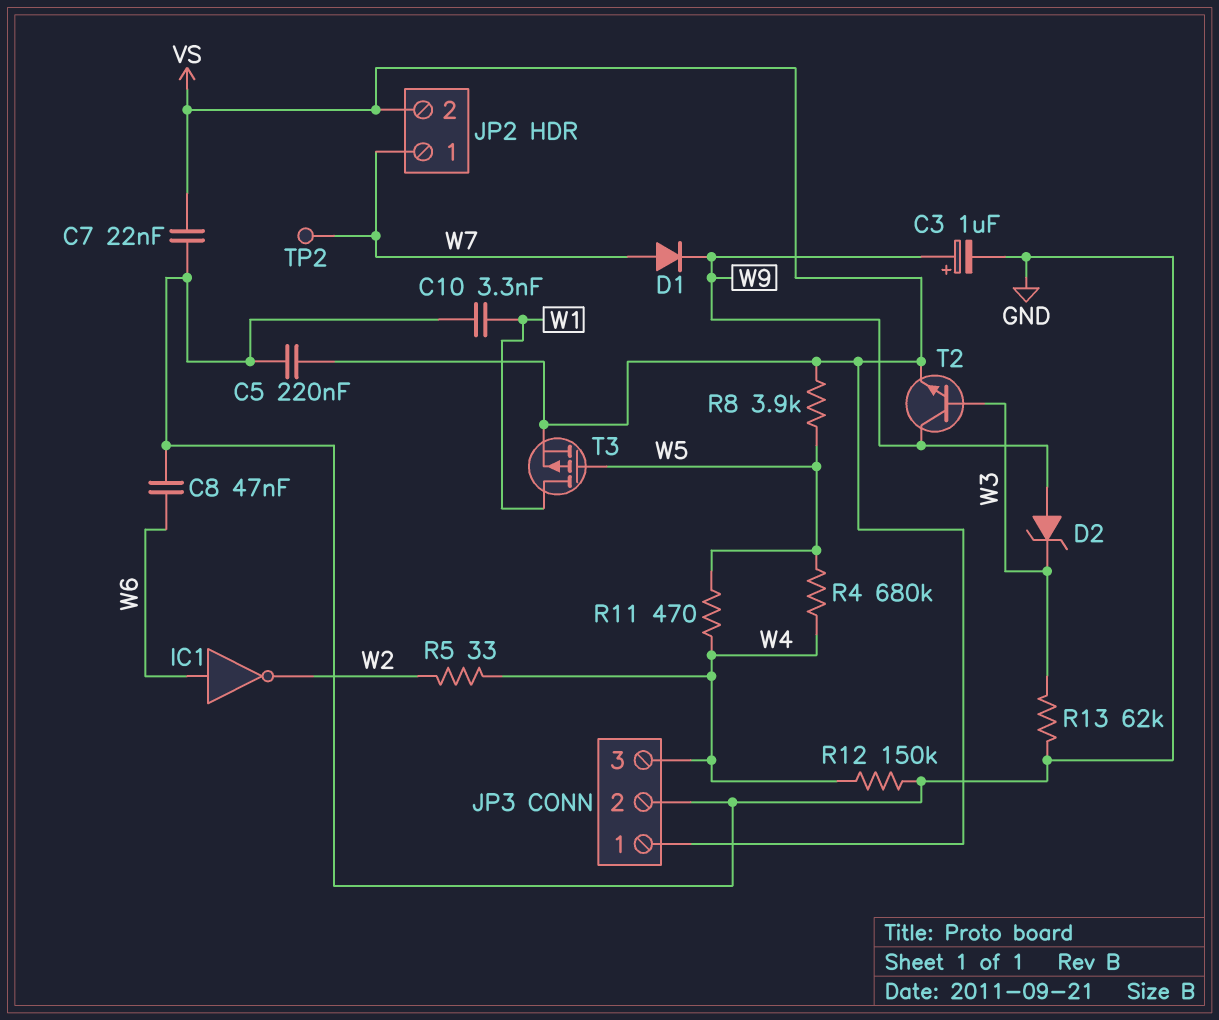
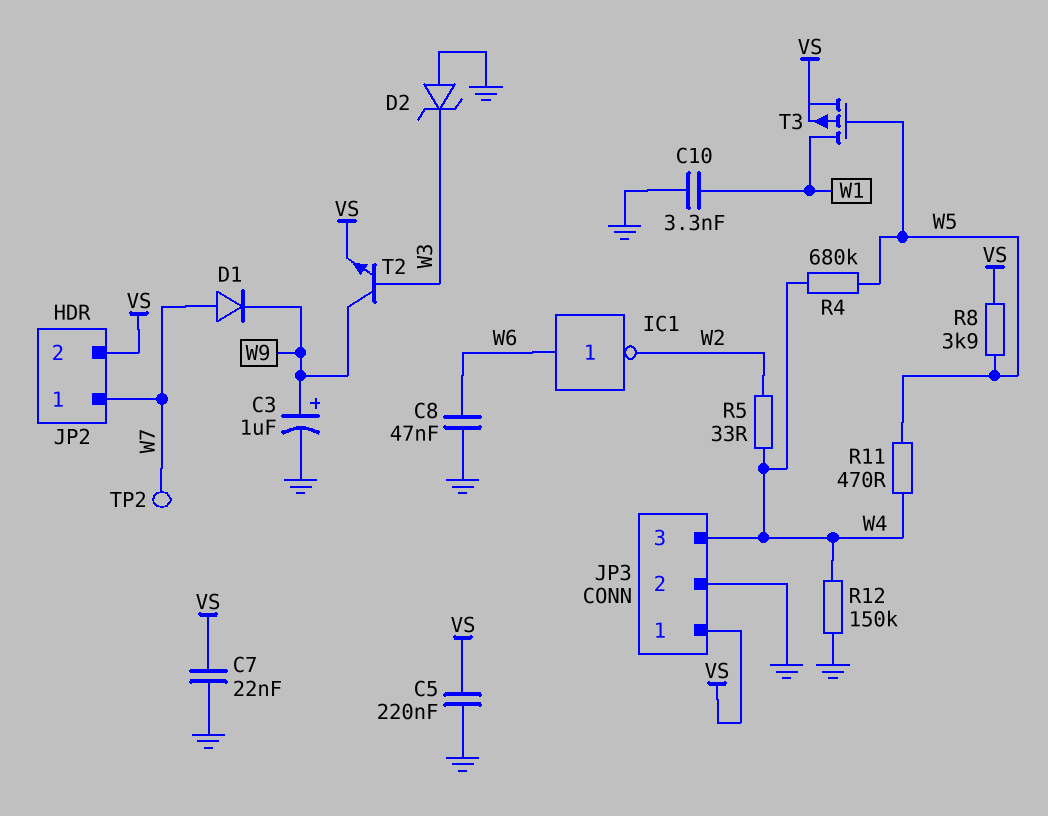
D2: zener (A W9, K W3) -> zener (A GND, K W3)
R13: 62k (GND, W3) -> none

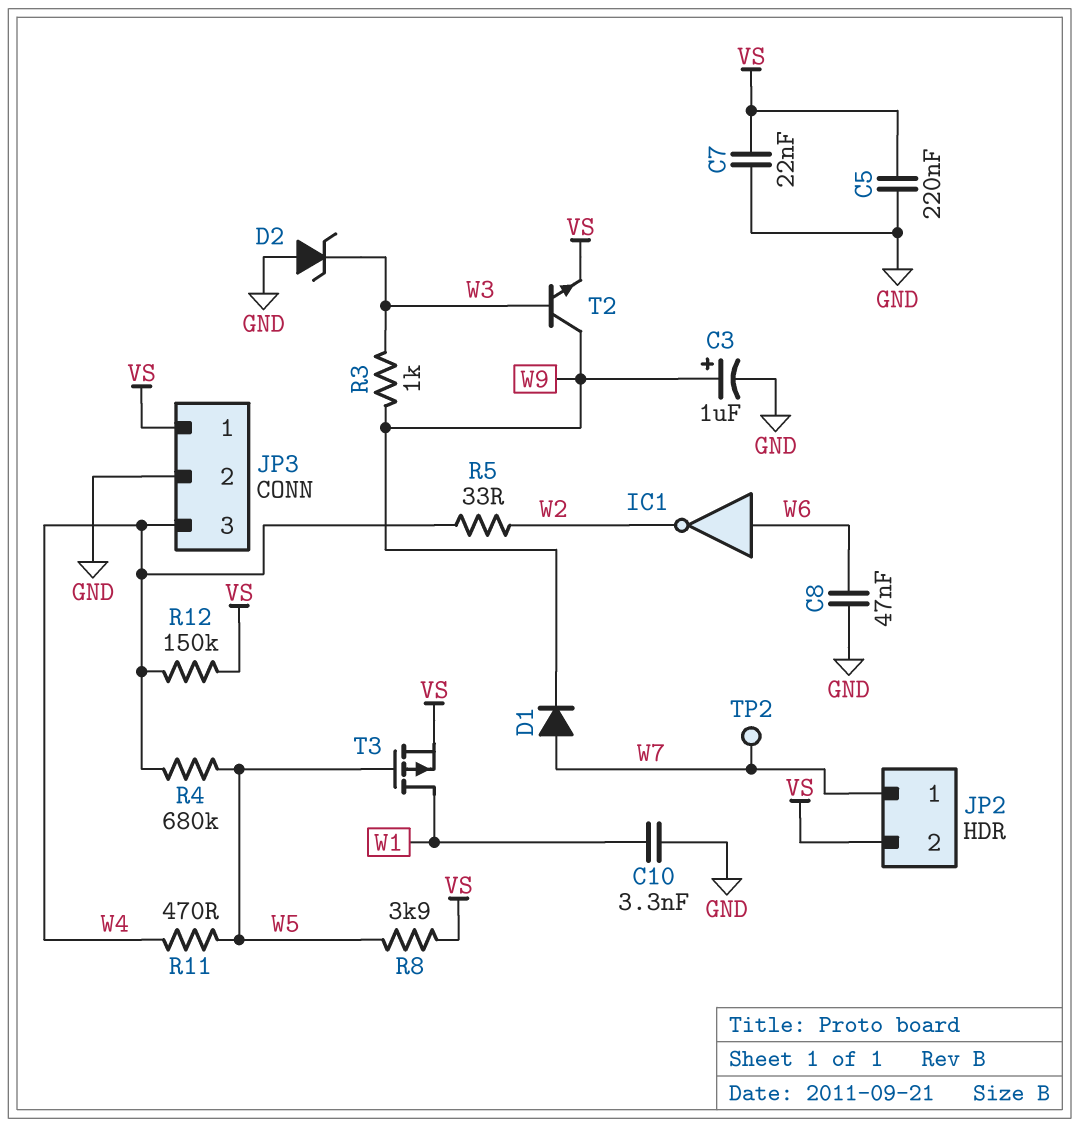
R3: none -> 1k (W3, W9)
R12: 150k (GND, W4) -> 150k (VS, W4)

